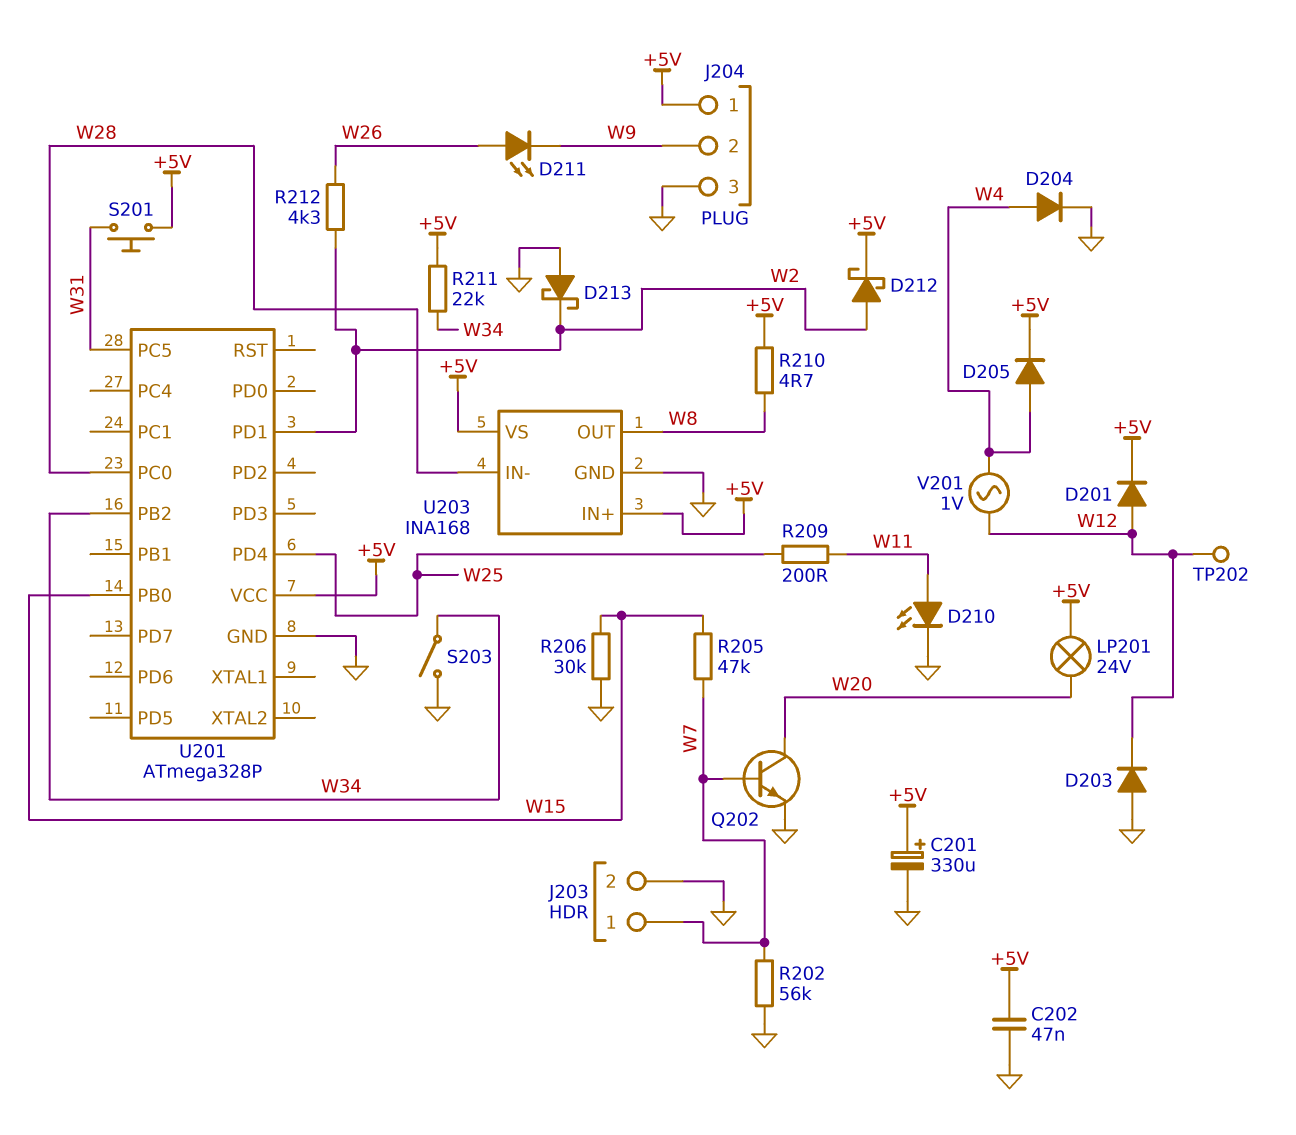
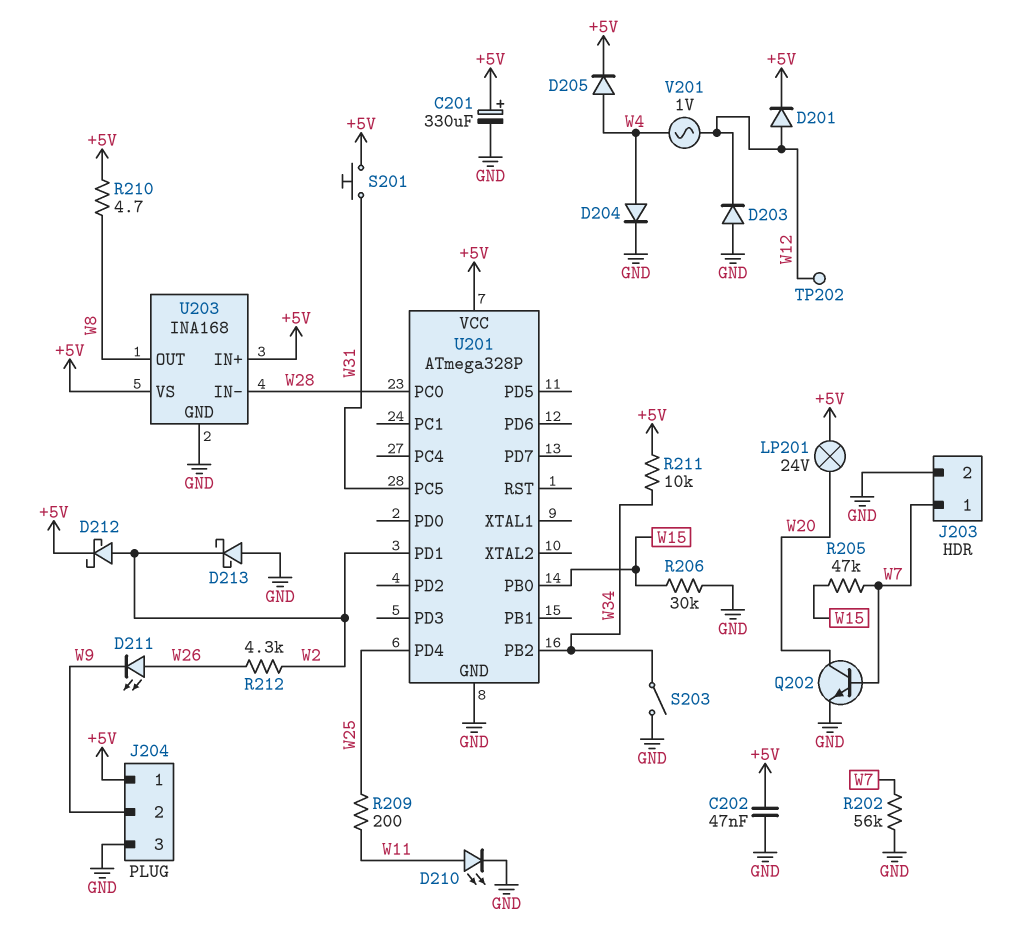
R211: 22k (+5V, W34) -> 10k (+5V, W34)

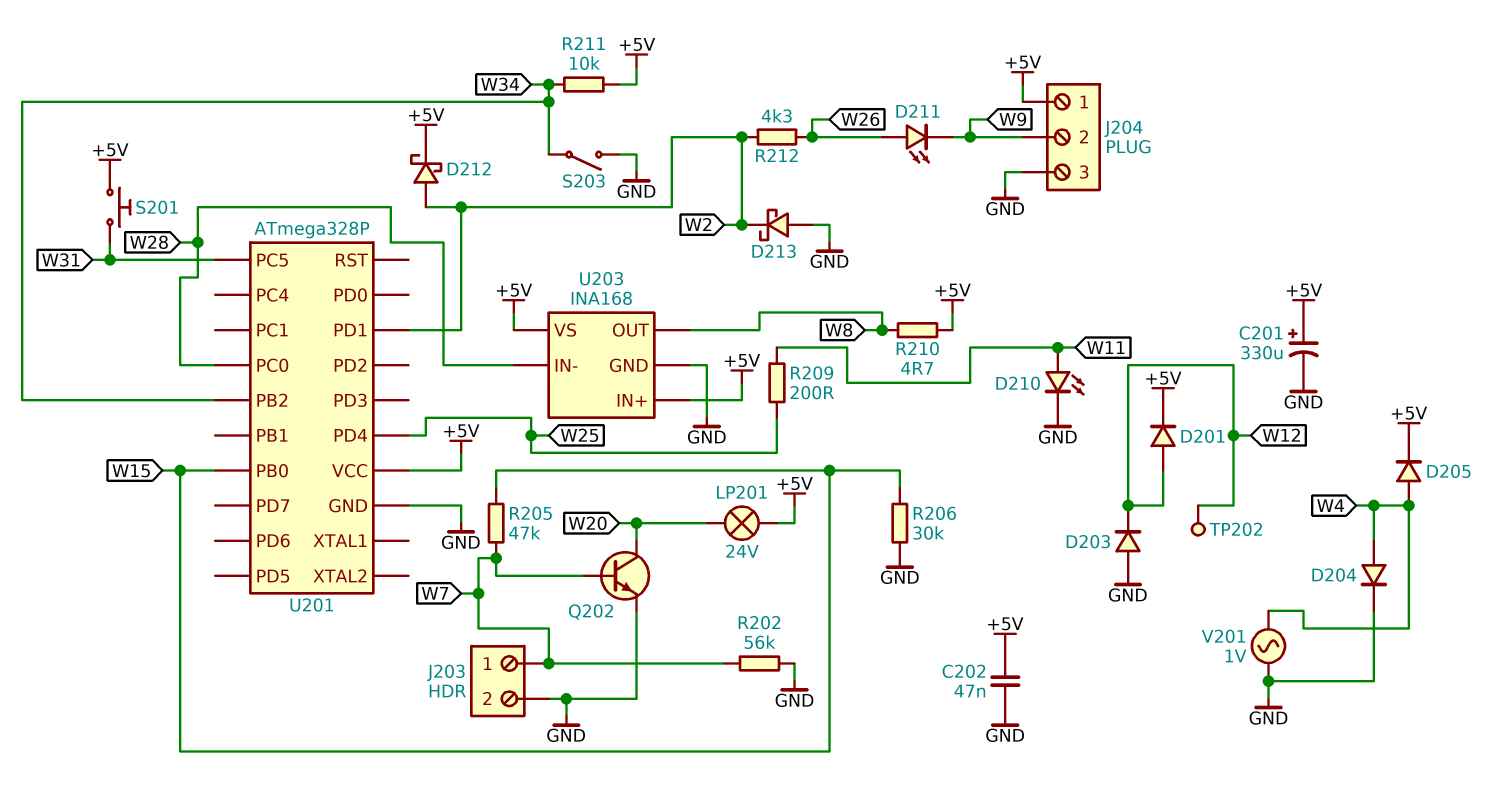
V201: AC 1V (W4, W12) -> AC 1V (GND, W4)

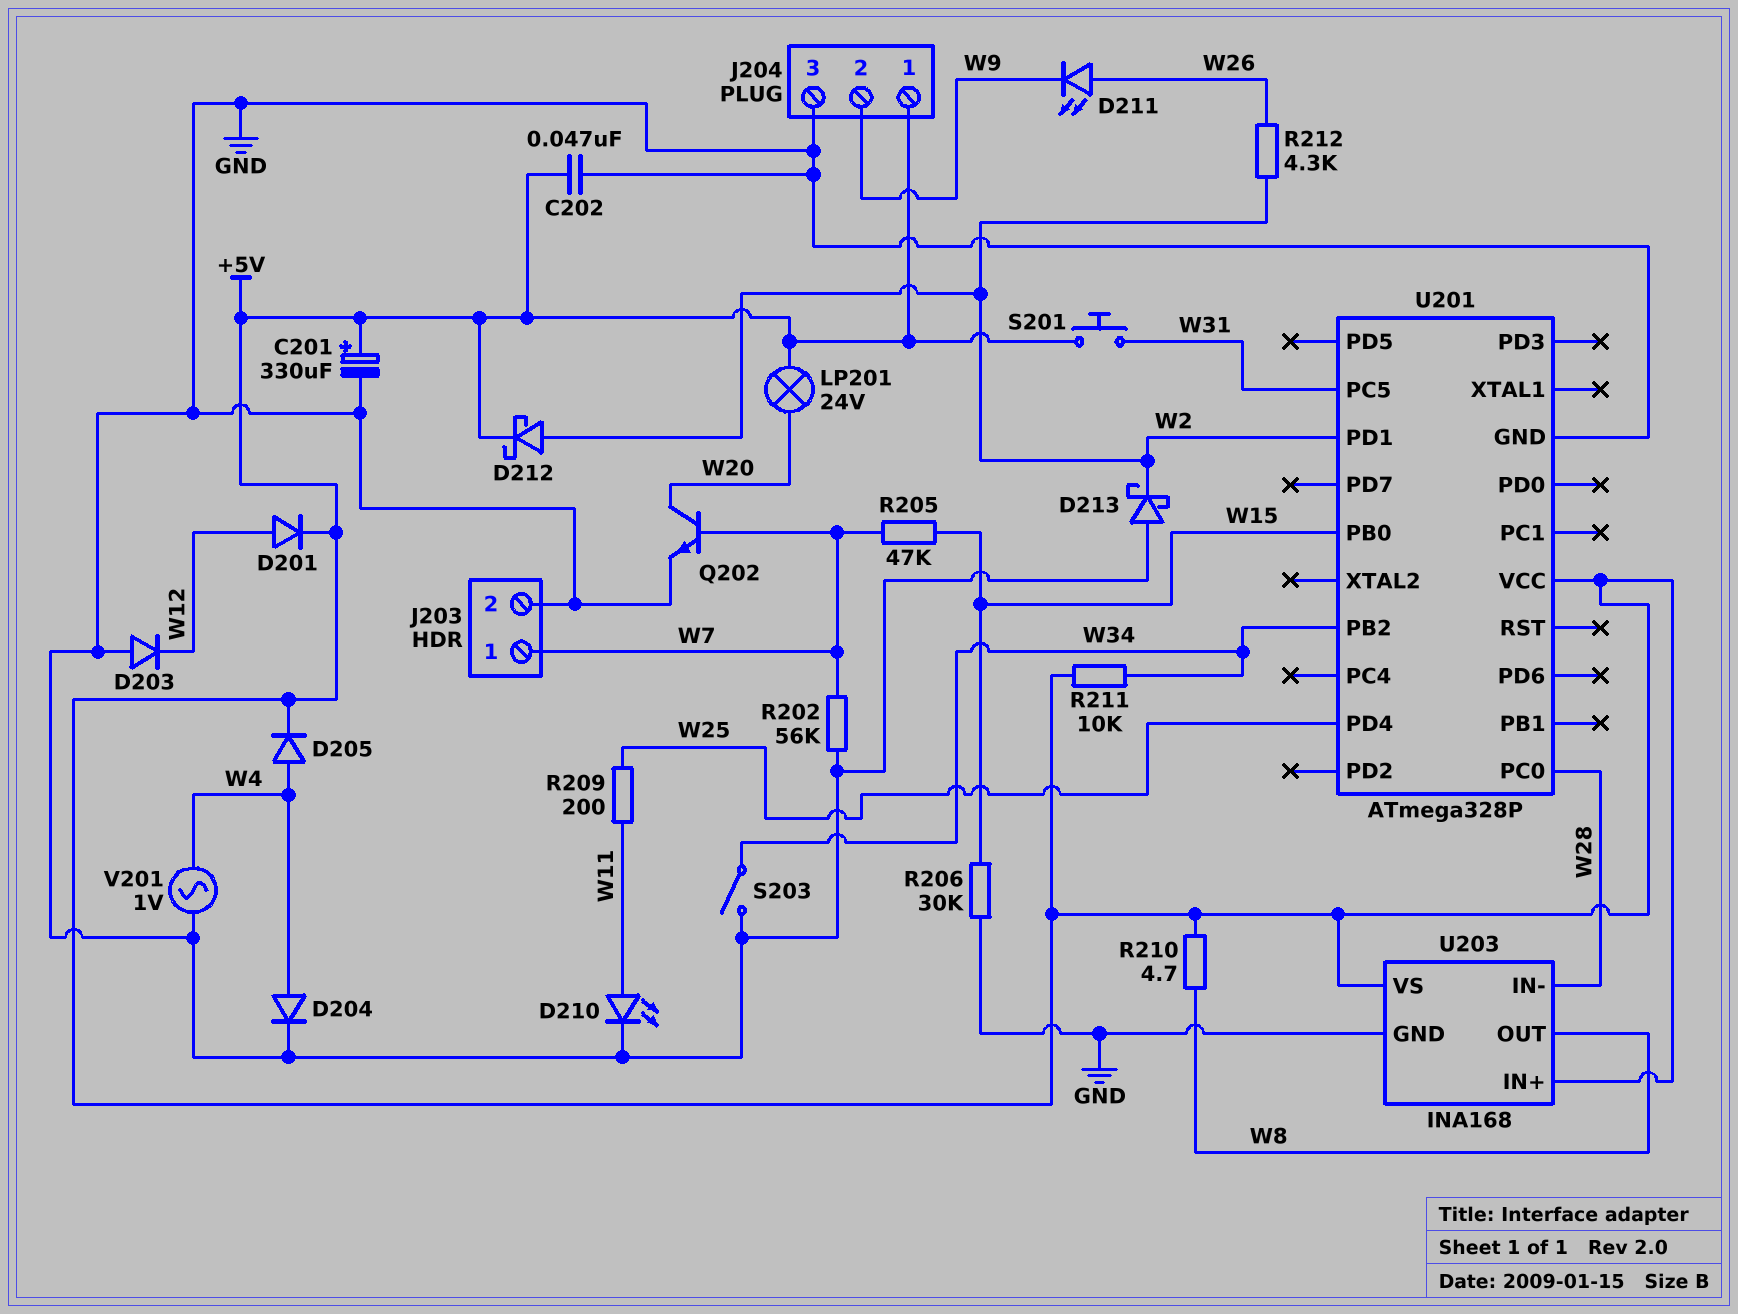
TP202: test point (W12) -> none

